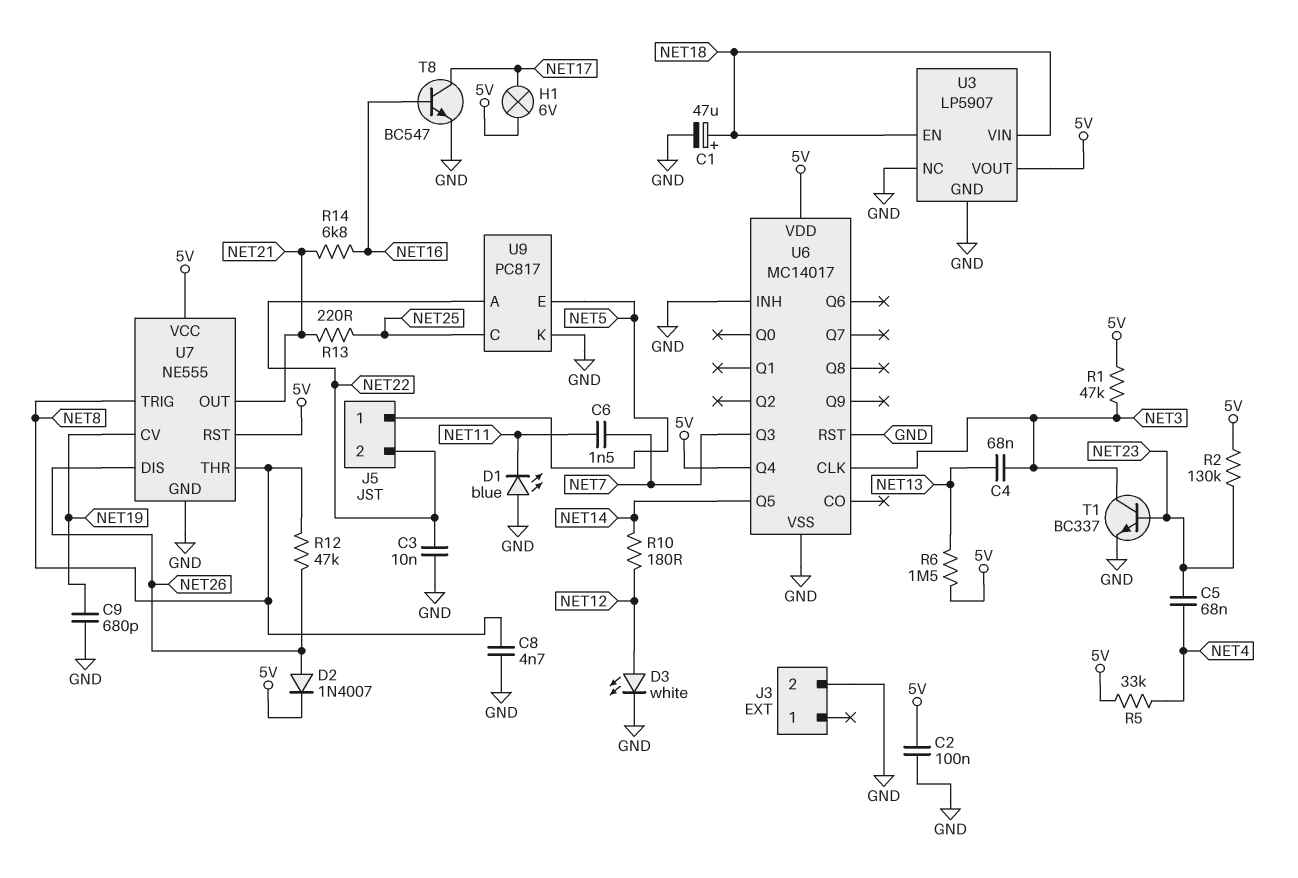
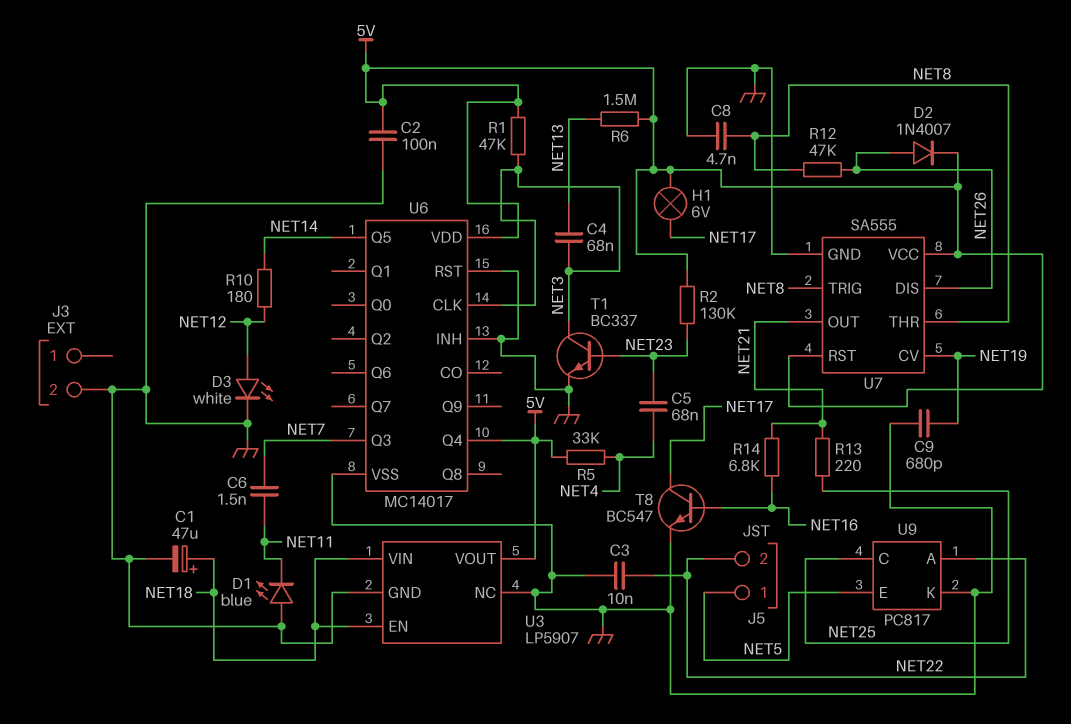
U7: NE555 -> SA555

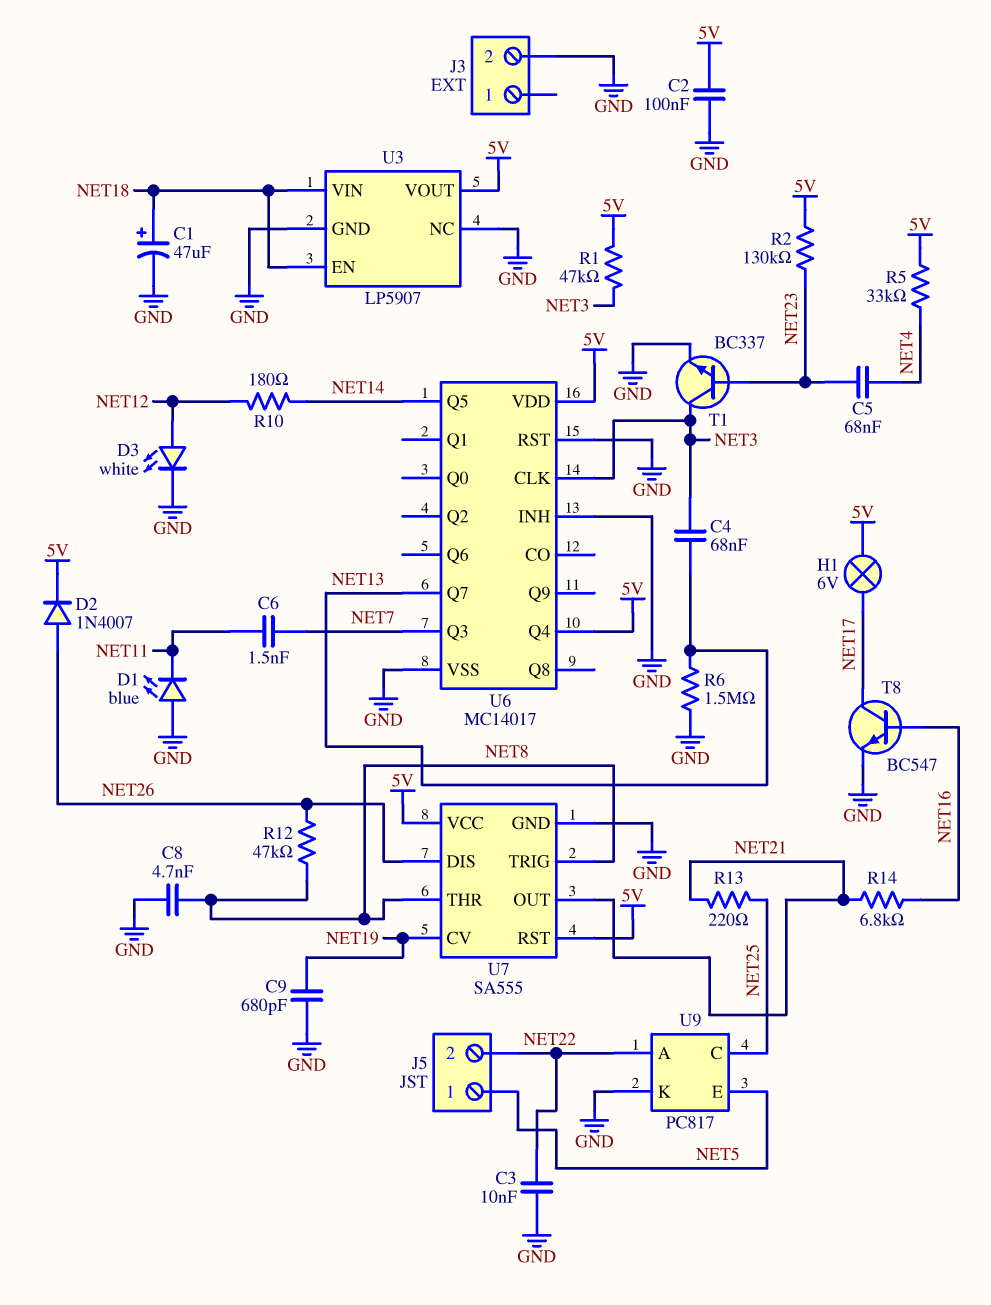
R6: 1.5M (5V, NET13) -> 1.5M (GND, NET13)
U6 pin Q7: none -> NET13

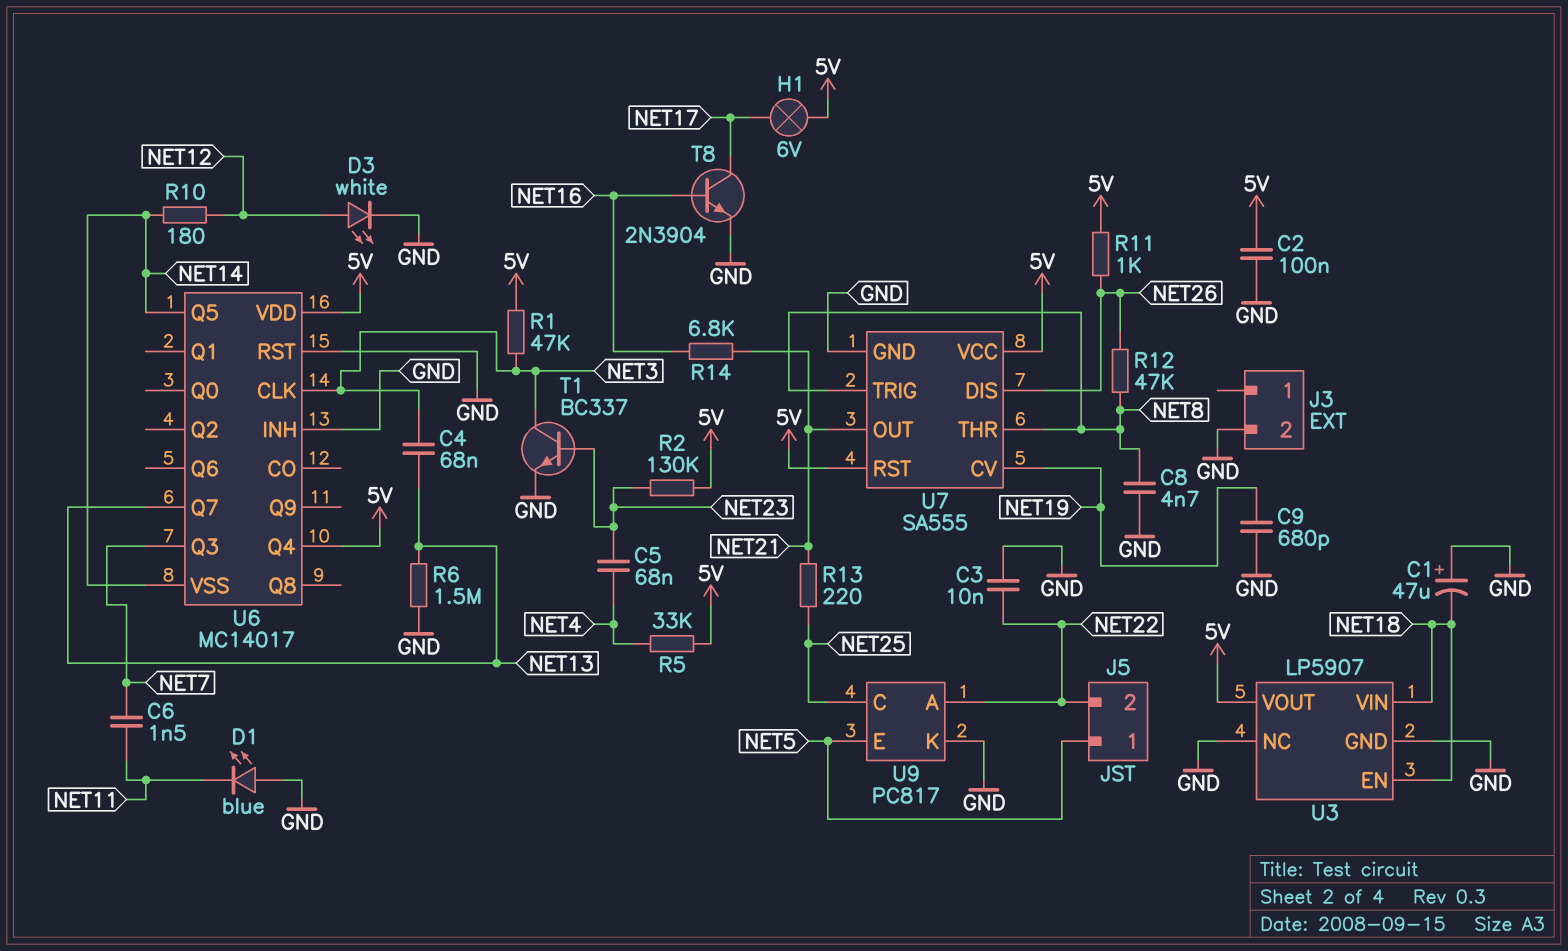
C1: 47uF (plus NET18, minus GND) -> 47uF (plus GND, minus NET18)
D2: diode 1N4007 (A NET26, K 5V) -> none
R11: none -> 1k (5V, NET26)
T8: NPN BC547 (B NET16, C NET17, E GND) -> NPN 2N3904 (B NET16, C NET17, E GND)
U6 pin VSS: GND -> NET14

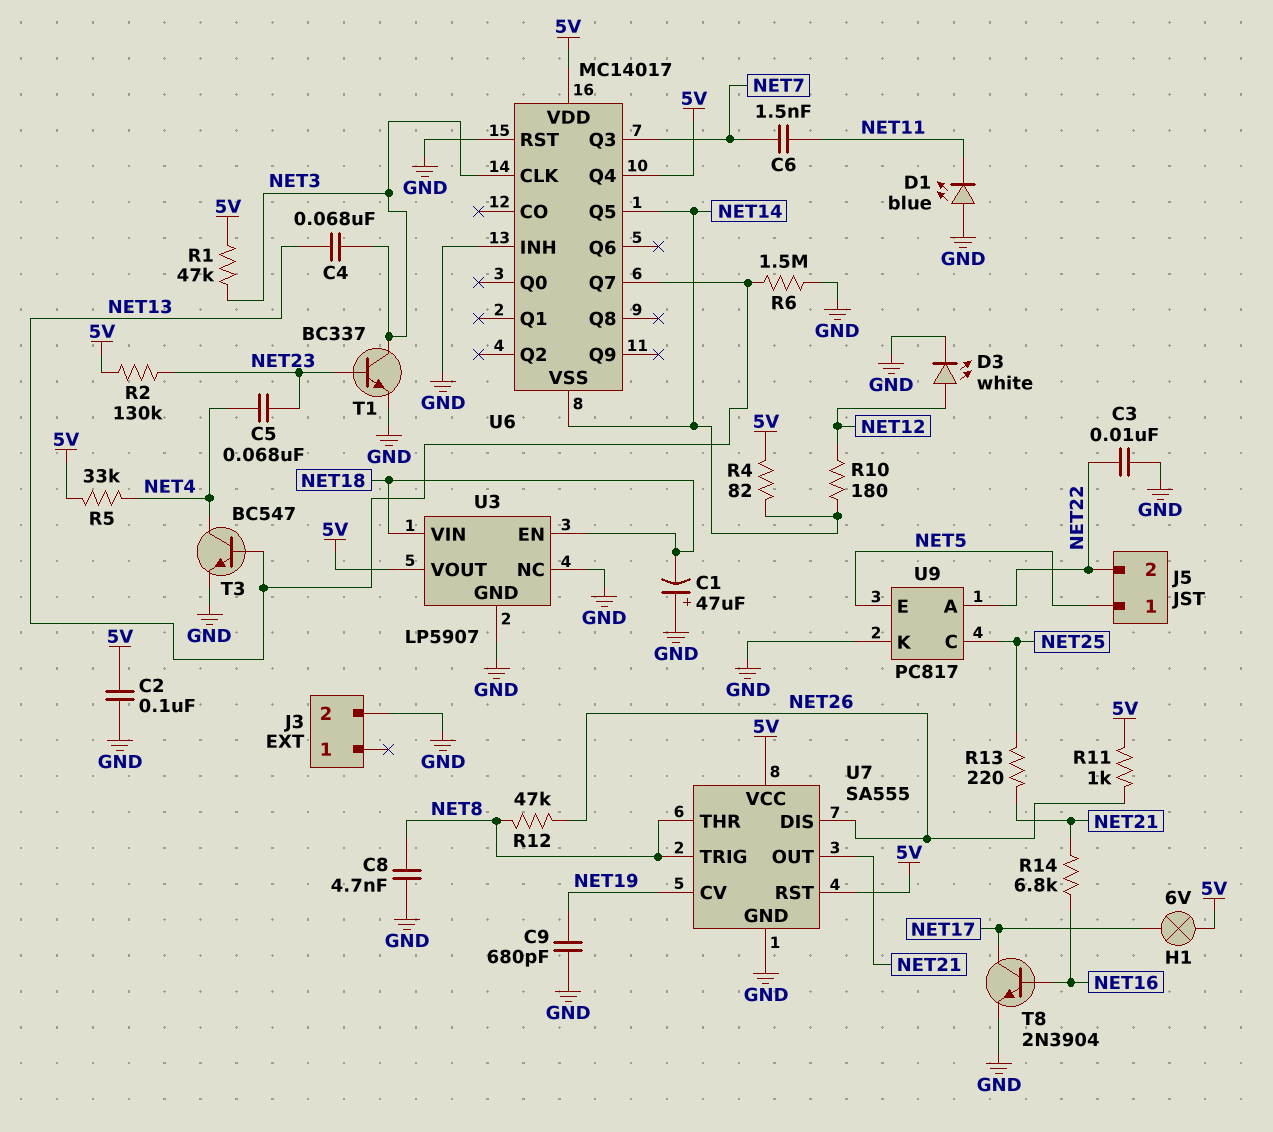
R4: none -> 82 (5V, NET14)
T3: none -> NPN BC547 (B NET13, C NET4, E GND)

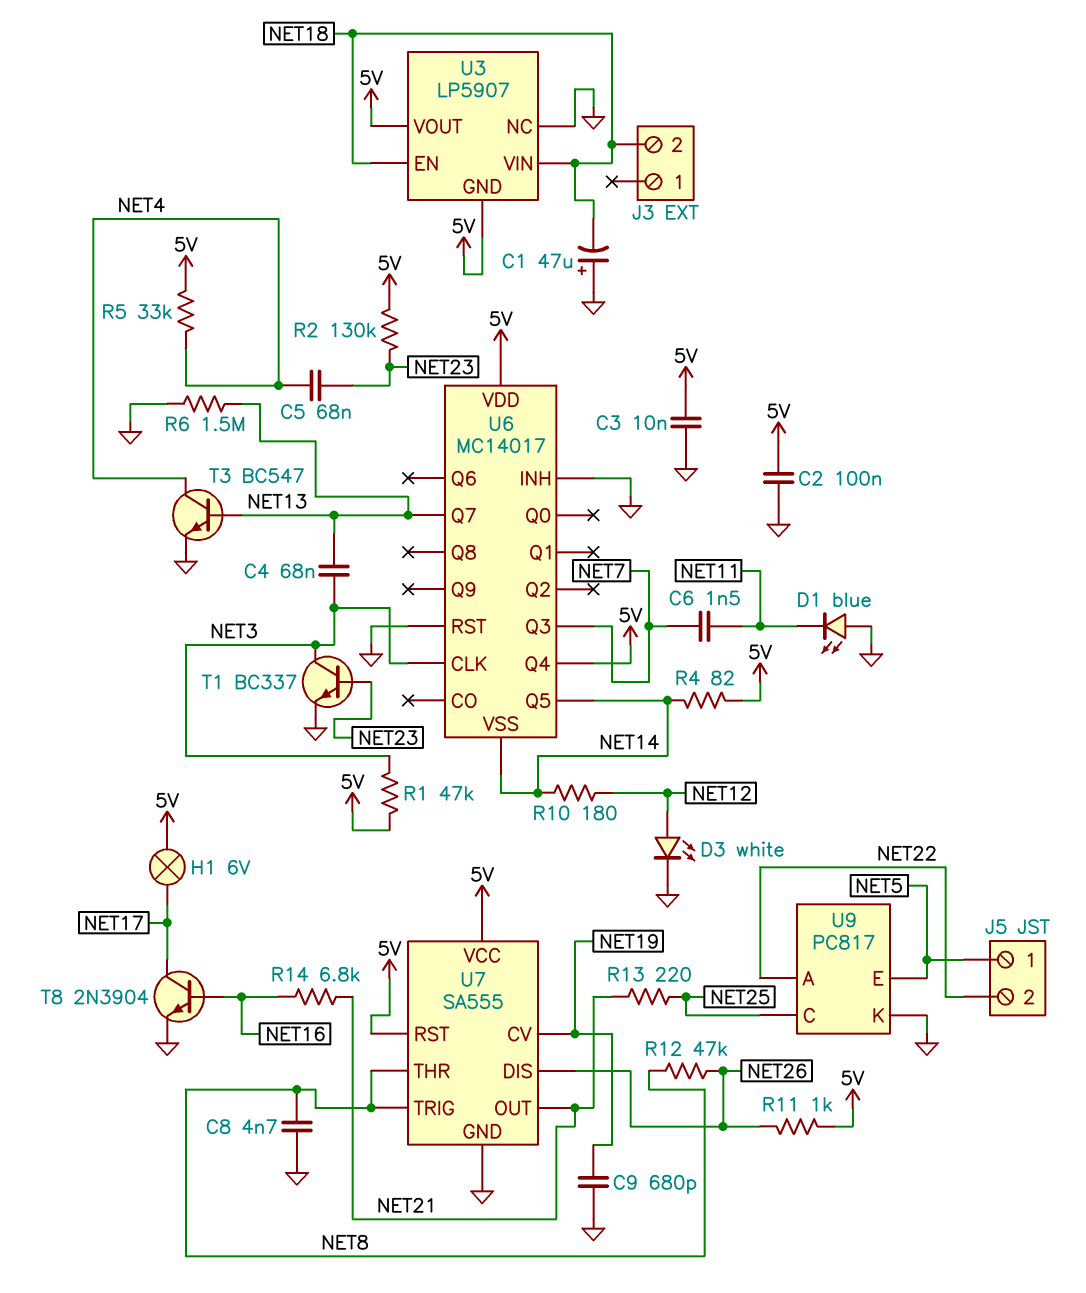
C3: 10nF (GND, NET22) -> 10nF (5V, GND)
J3 pin 2: GND -> NET18
U3 pin GND: GND -> 5V

